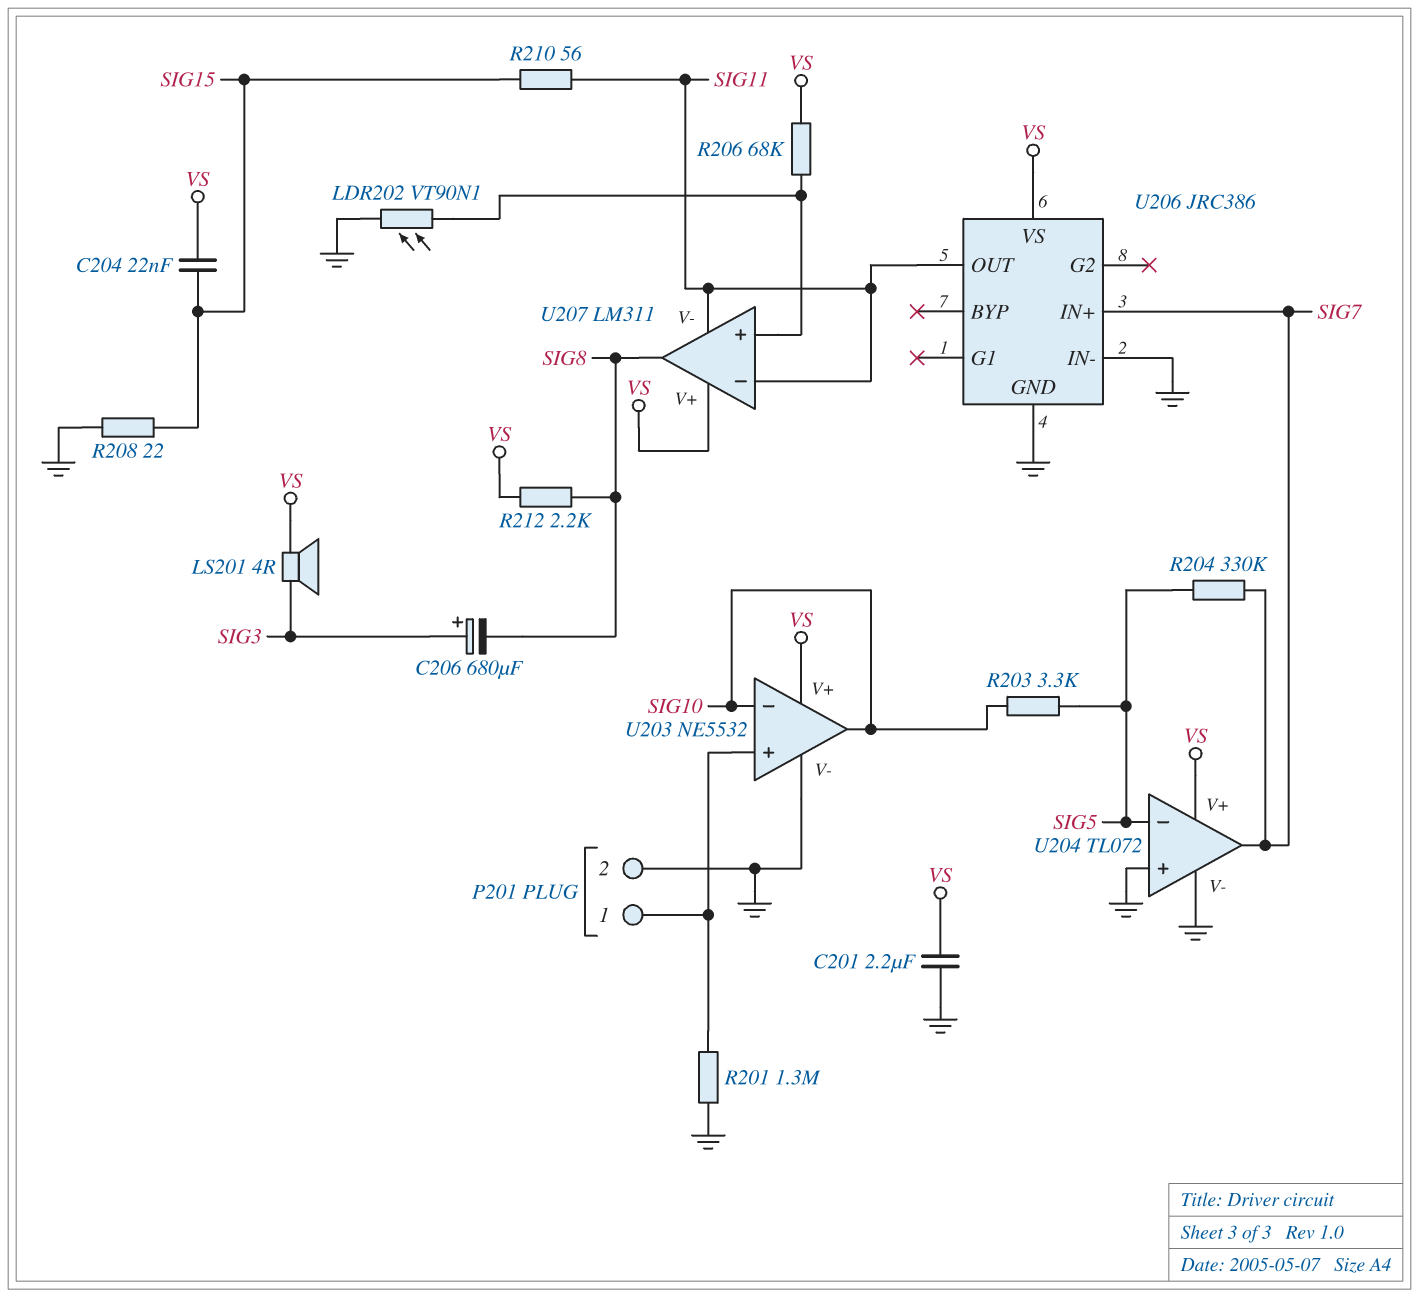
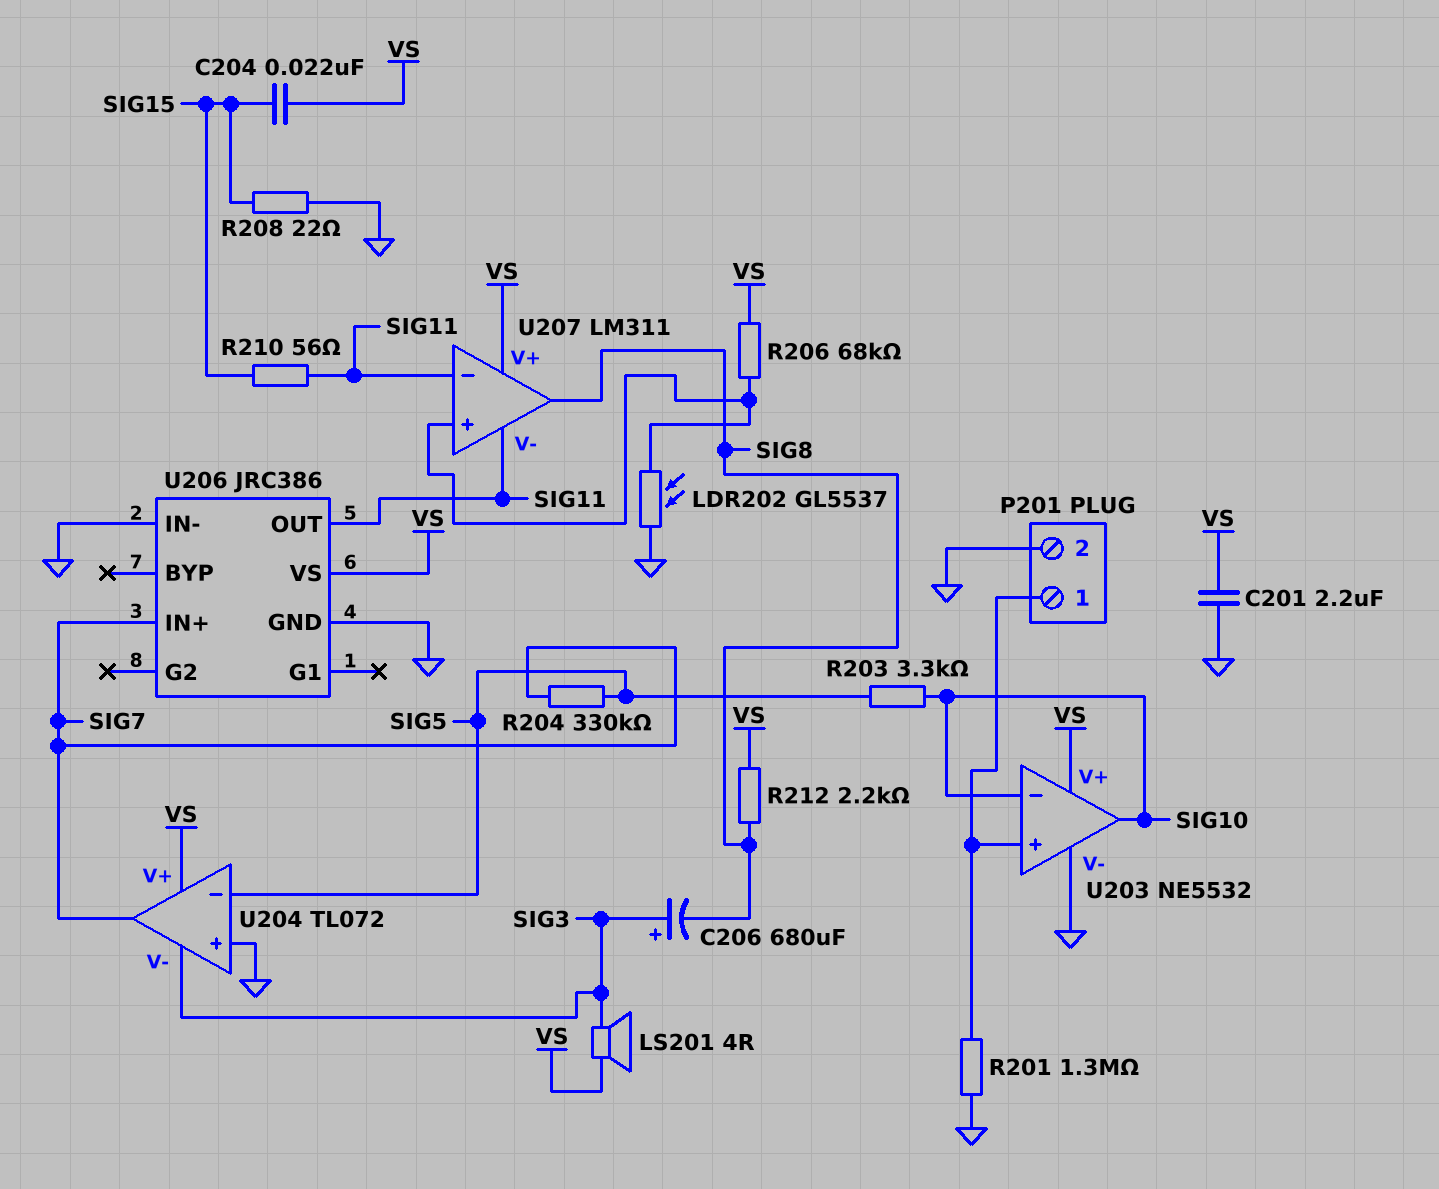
LDR202: VT90N1 (GND, U207/in+) -> GL5537 (GND, U207/in+)
U204 pin V-: GND -> SIG3

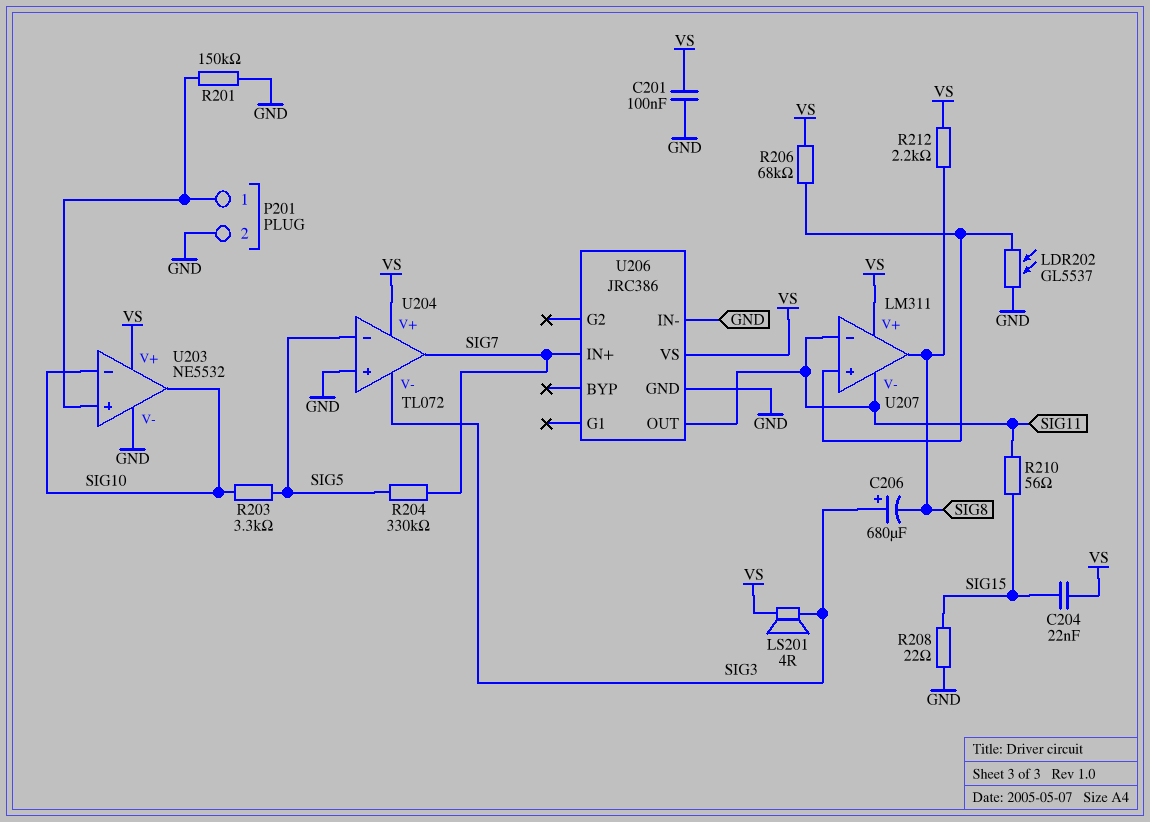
C201: 2.2uF (GND, VS) -> 100nF (GND, VS)
R201: 1.3M (GND, P201/1) -> 150k (GND, P201/1)

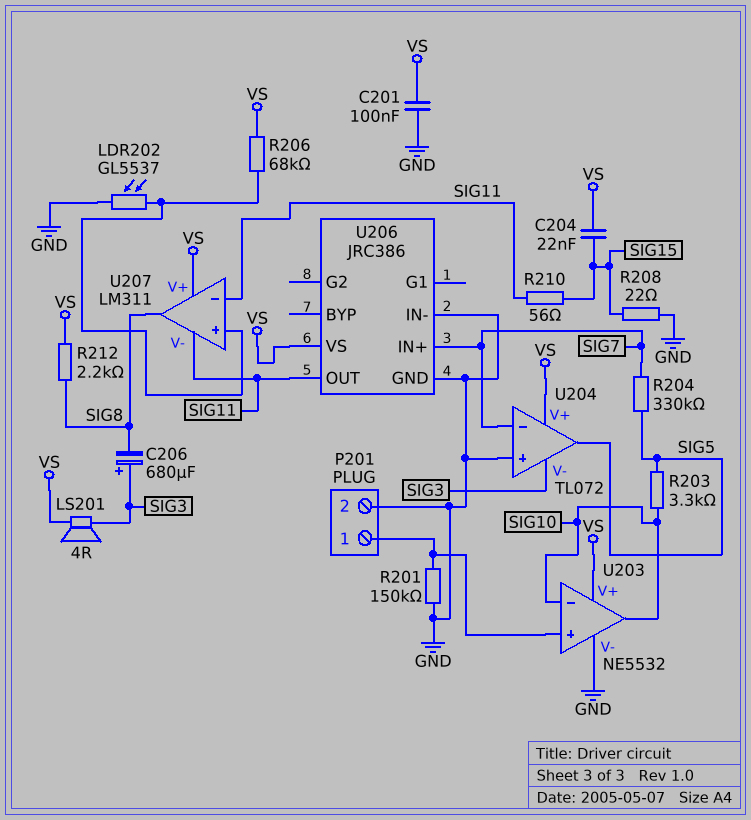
U204 pin in-: SIG5 -> SIG7
U204 pin out: SIG7 -> SIG5

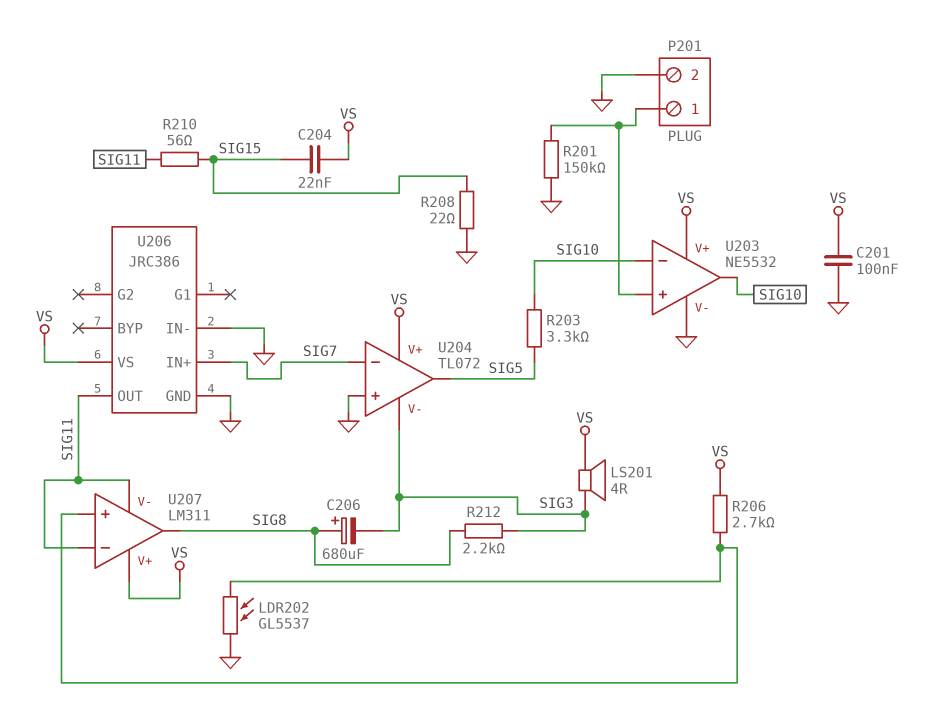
C206: 680uF (plus SIG3, minus SIG8) -> 680uF (plus SIG8, minus SIG3)
R204: 330k (SIG5, SIG7) -> none
R206: 68k (U207/in+, VS) -> 2.7k (U207/in+, VS)
R212: 2.2k (SIG8, VS) -> 2.2k (SIG3, SIG8)

